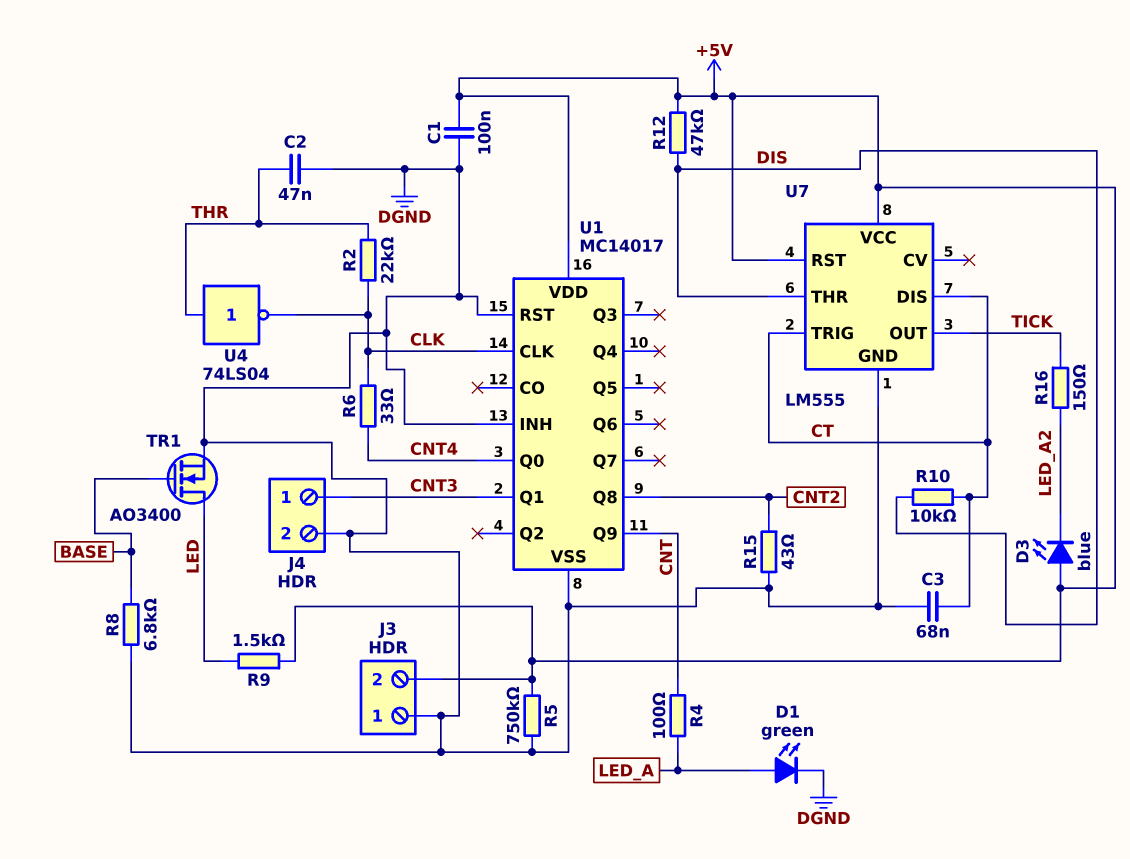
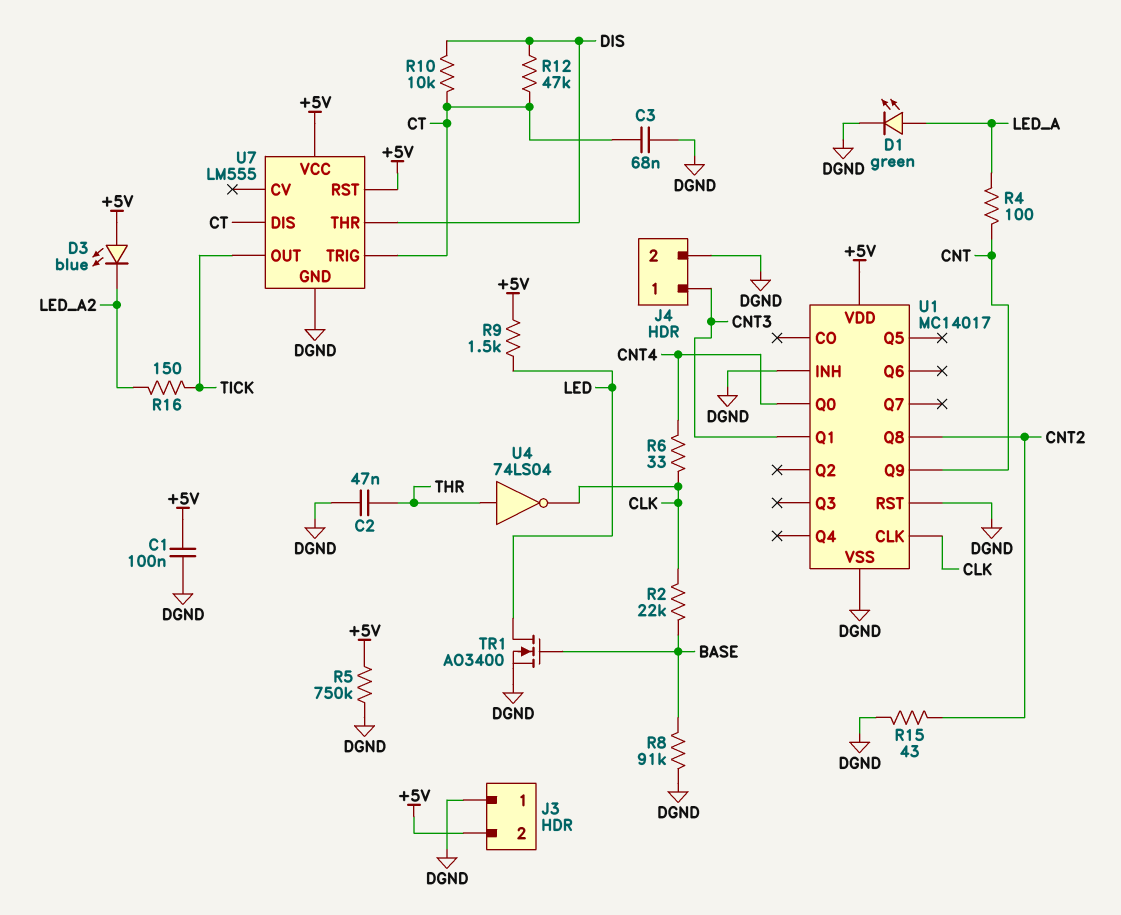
R2: 22k (CLK, THR) -> 22k (BASE, CLK)
R8: 6.8k (BASE, DGND) -> 91k (BASE, DGND)
R12: 47k (+5V, DIS) -> 47k (CT, DIS)

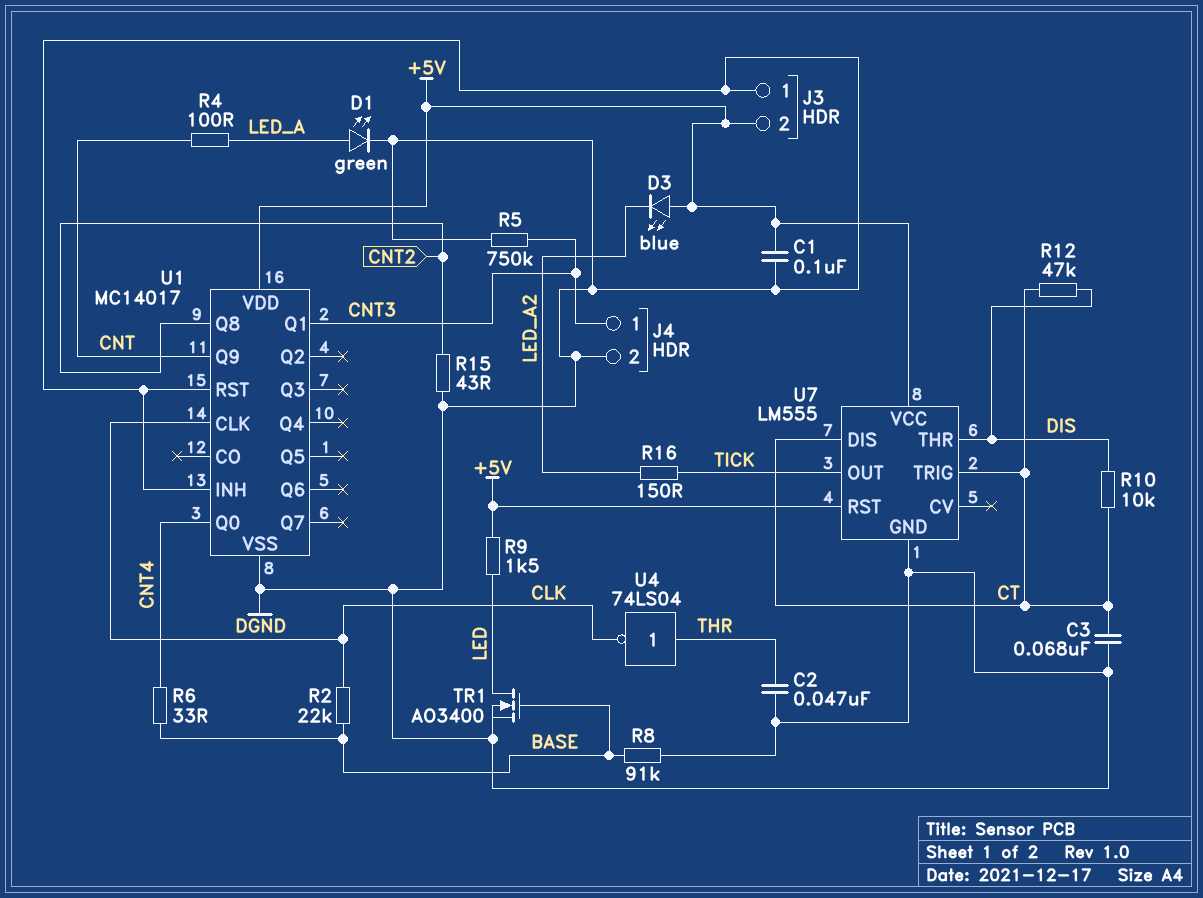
R5: 750k (+5V, DGND) -> 750k (CNT3, DGND)
R6: 33 (CLK, CNT4) -> 33 (BASE, CNT4)

